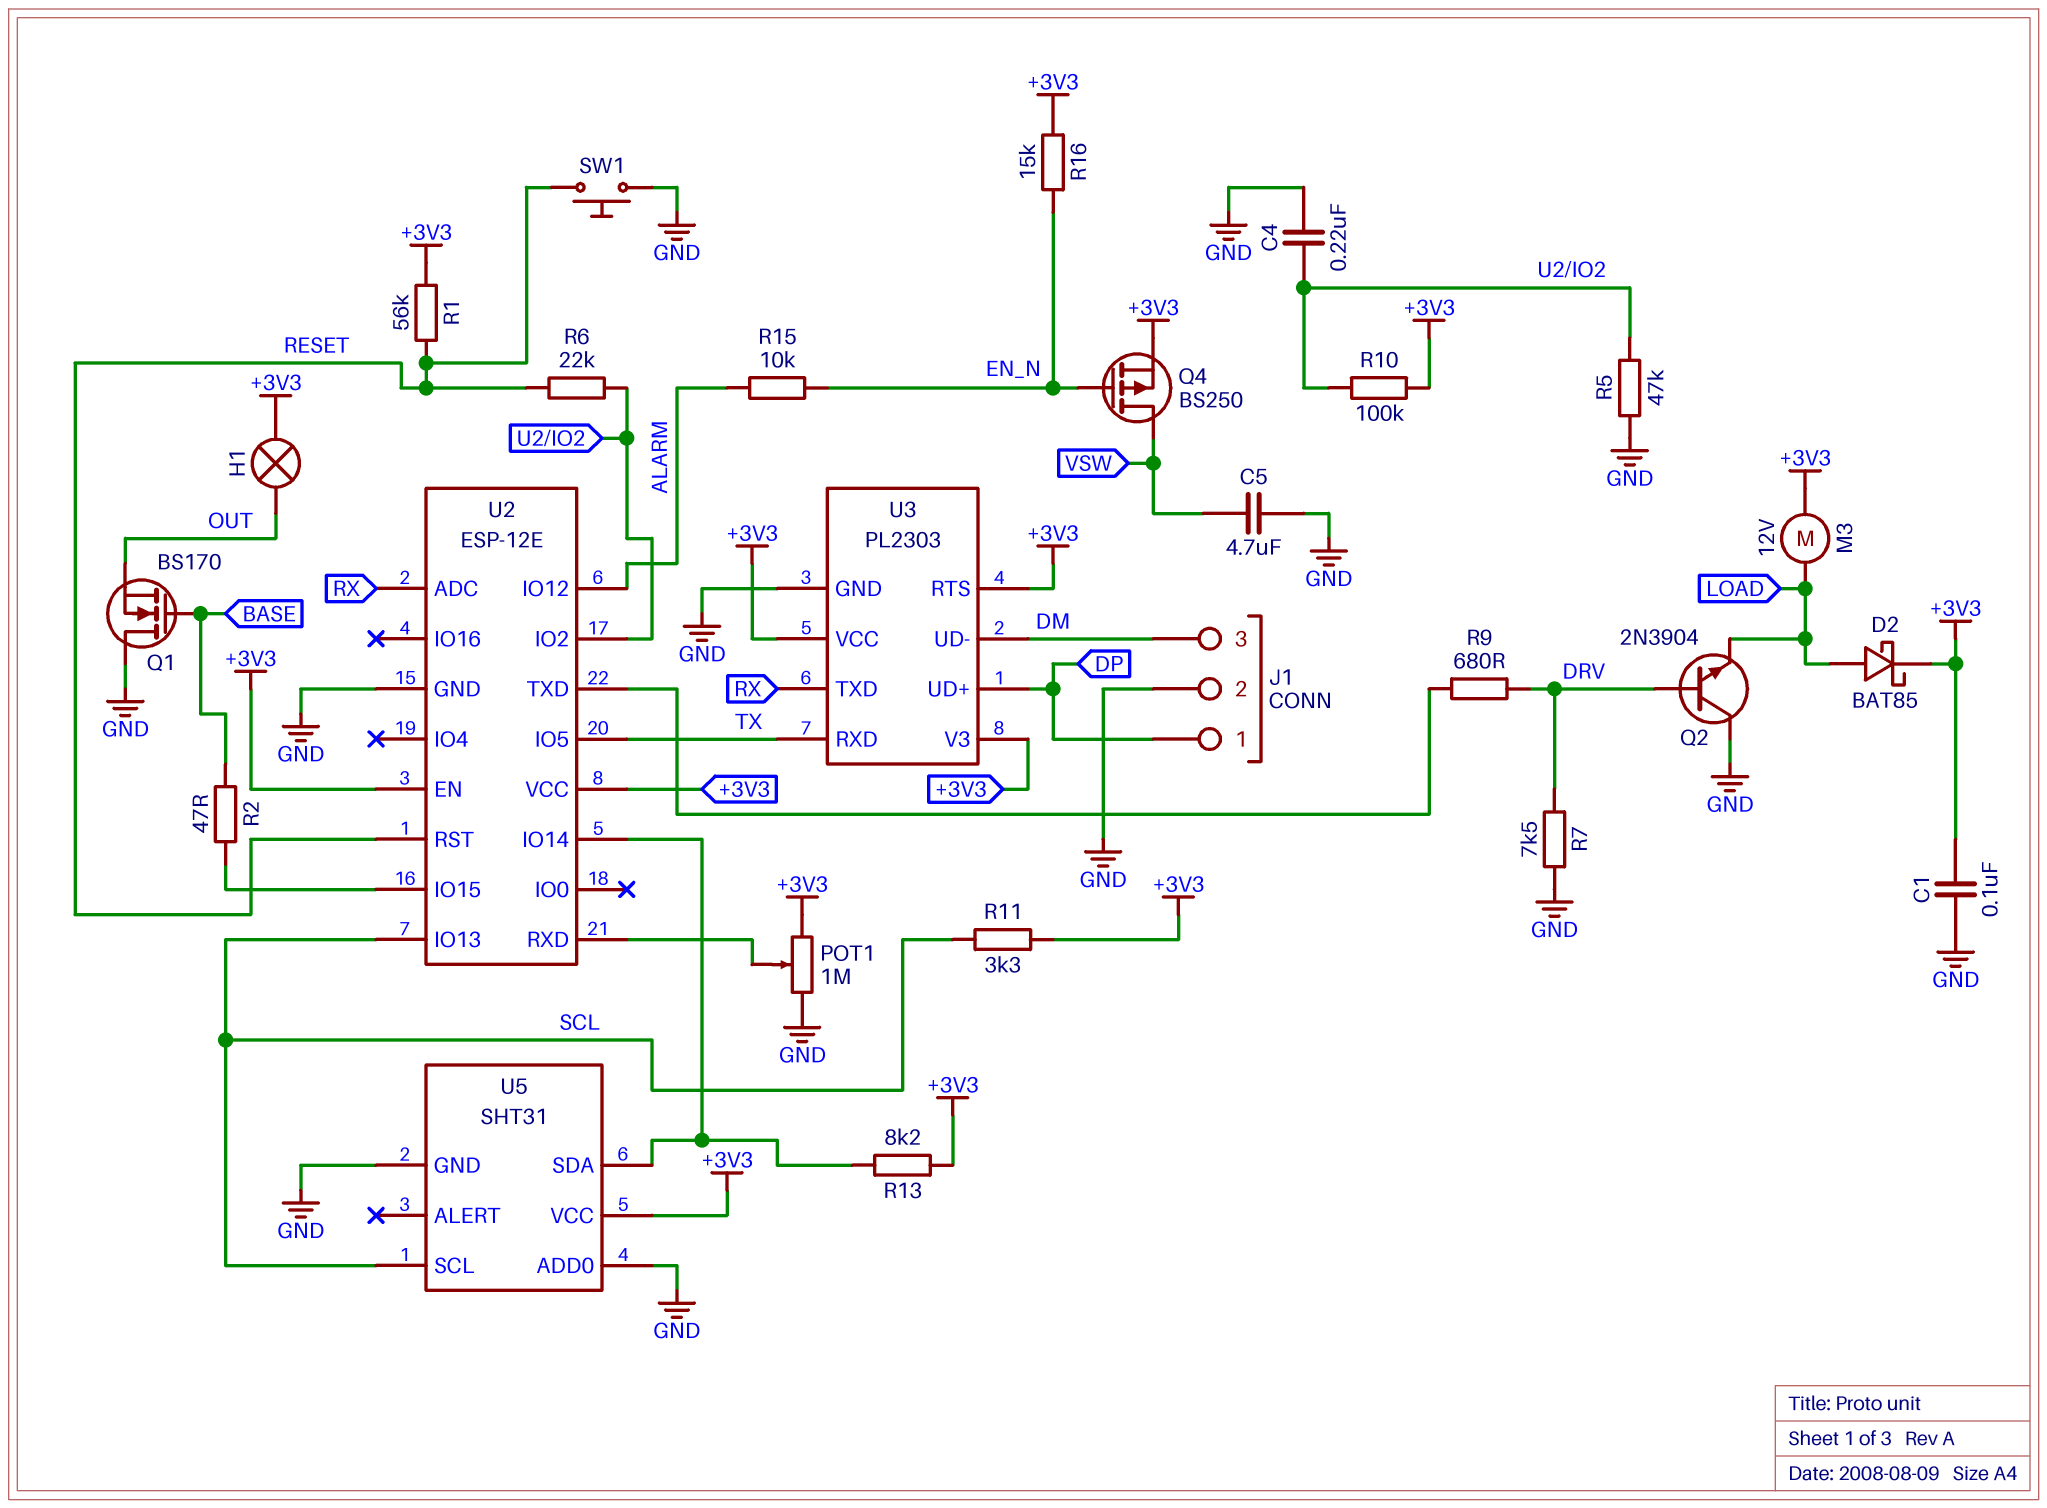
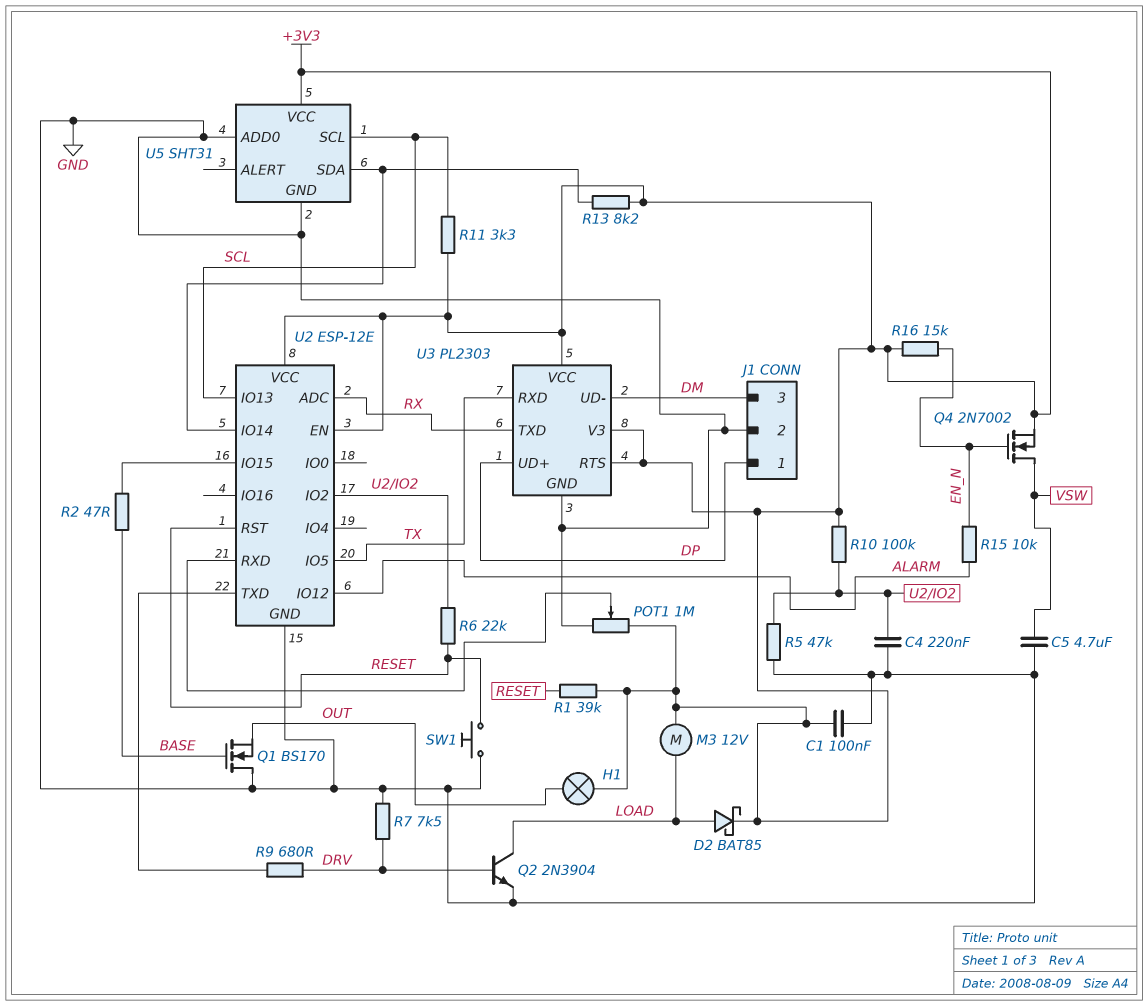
Q2: NPN 2N3904 (B DRV, C GND, E LOAD) -> NPN 2N3904 (B DRV, C LOAD, E GND)
Q4: PMOS BS250 (G EN_N, D VSW, S +3V3) -> NMOS 2N7002 (G EN_N, D VSW, S +3V3)
R1: 56k (+3V3, RESET) -> 39k (+3V3, RESET)

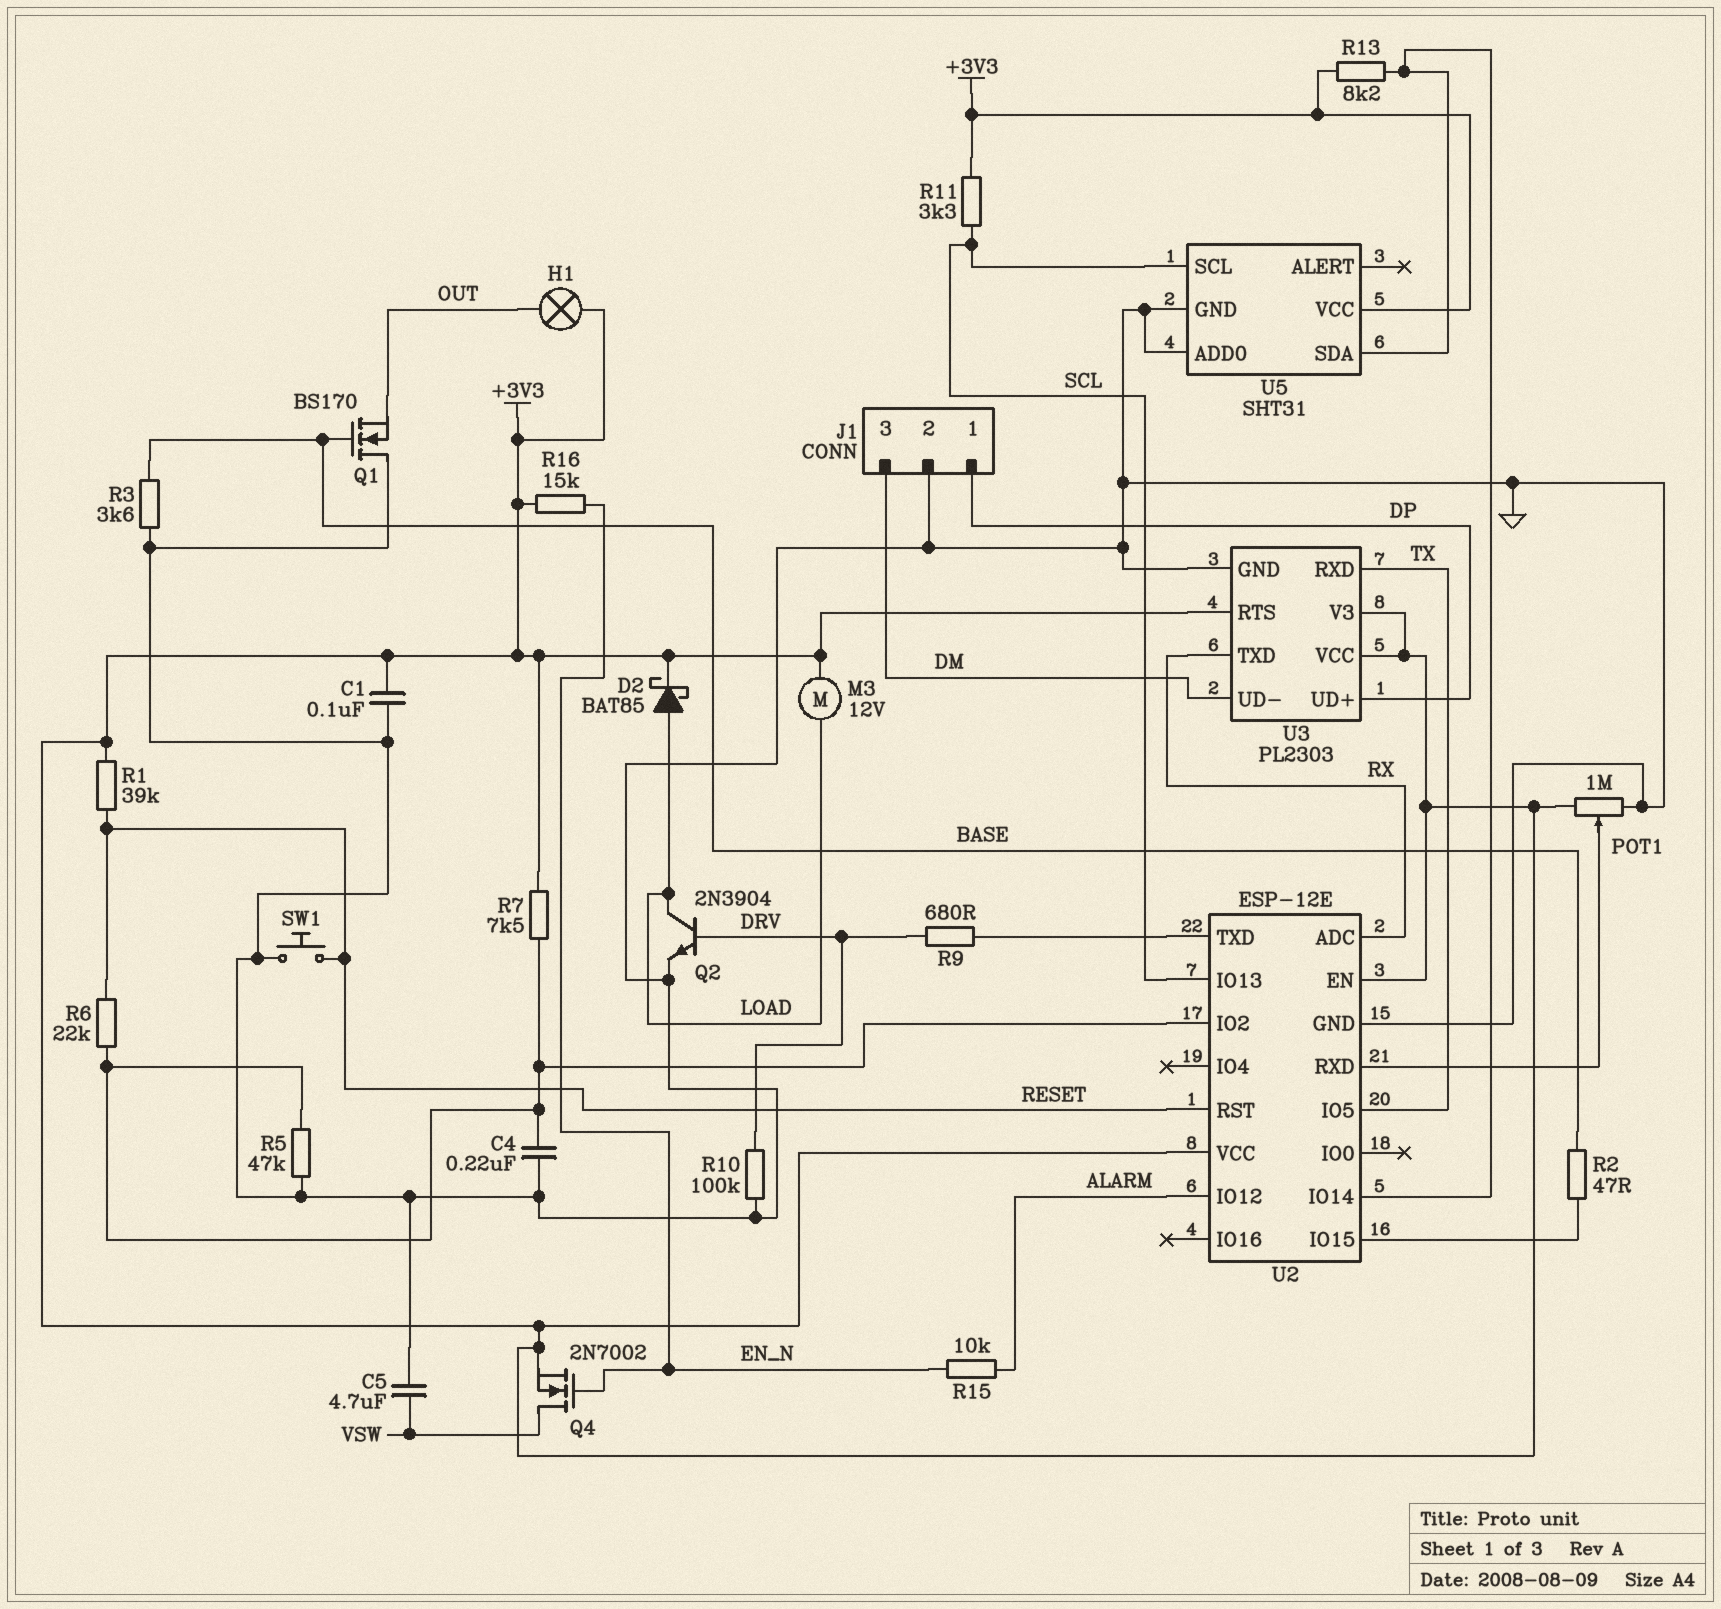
R3: none -> 3.6k (BASE, GND)
R7: 7.5k (DRV, GND) -> 7.5k (+3V3, U2/IO2)
R10: 100k (+3V3, U2/IO2) -> 100k (DRV, GND)

